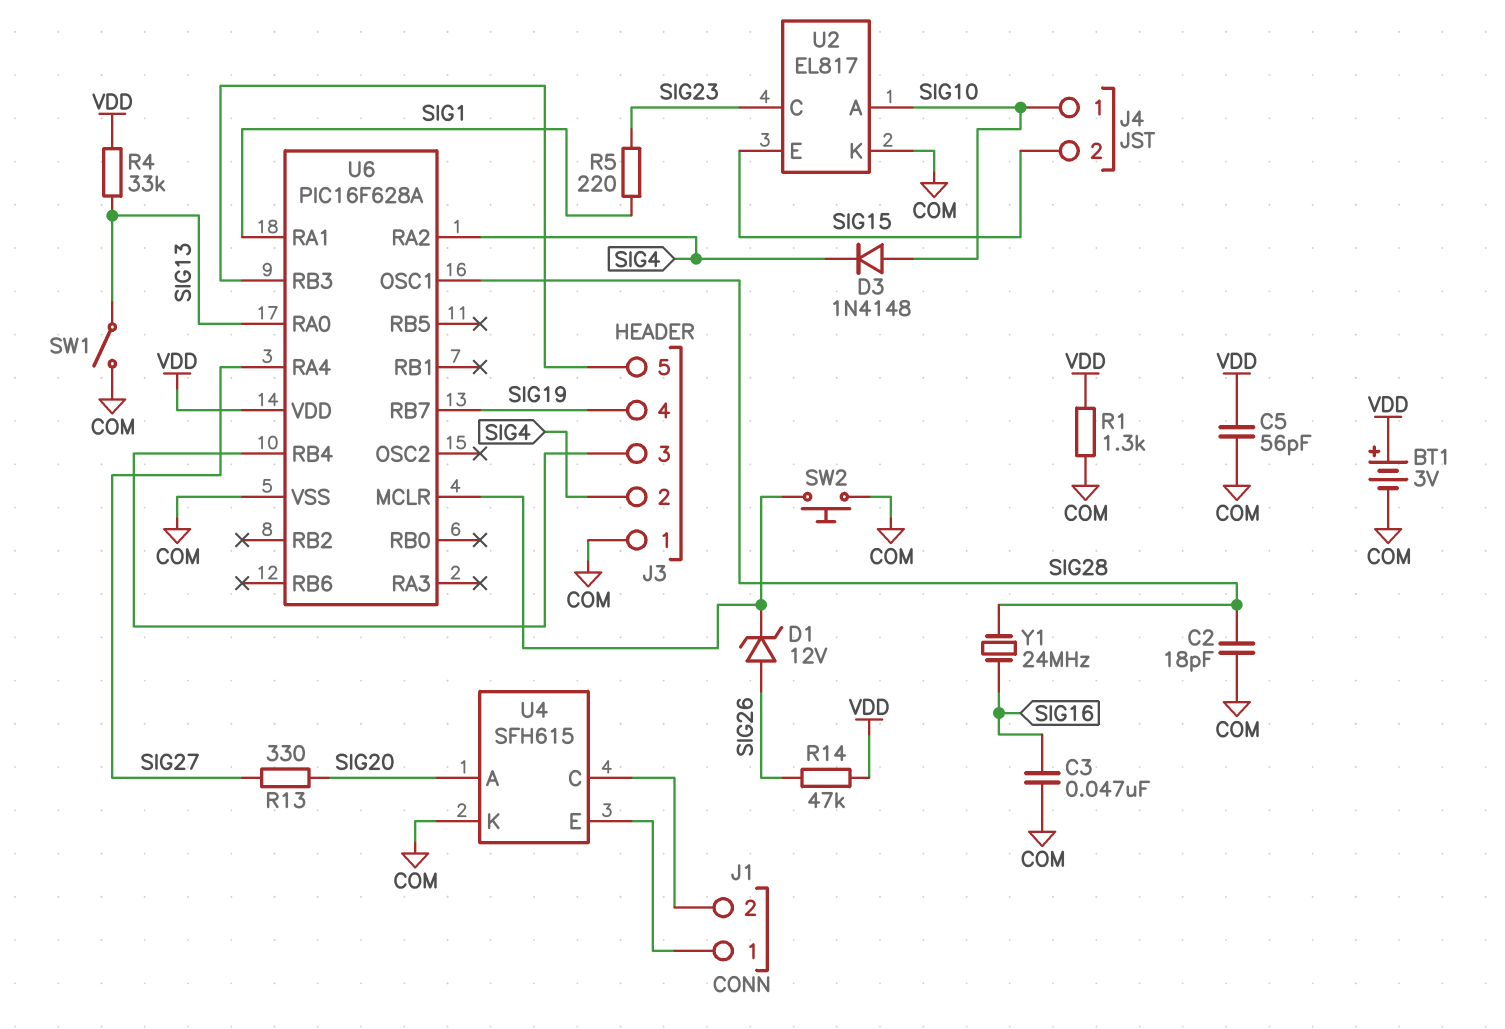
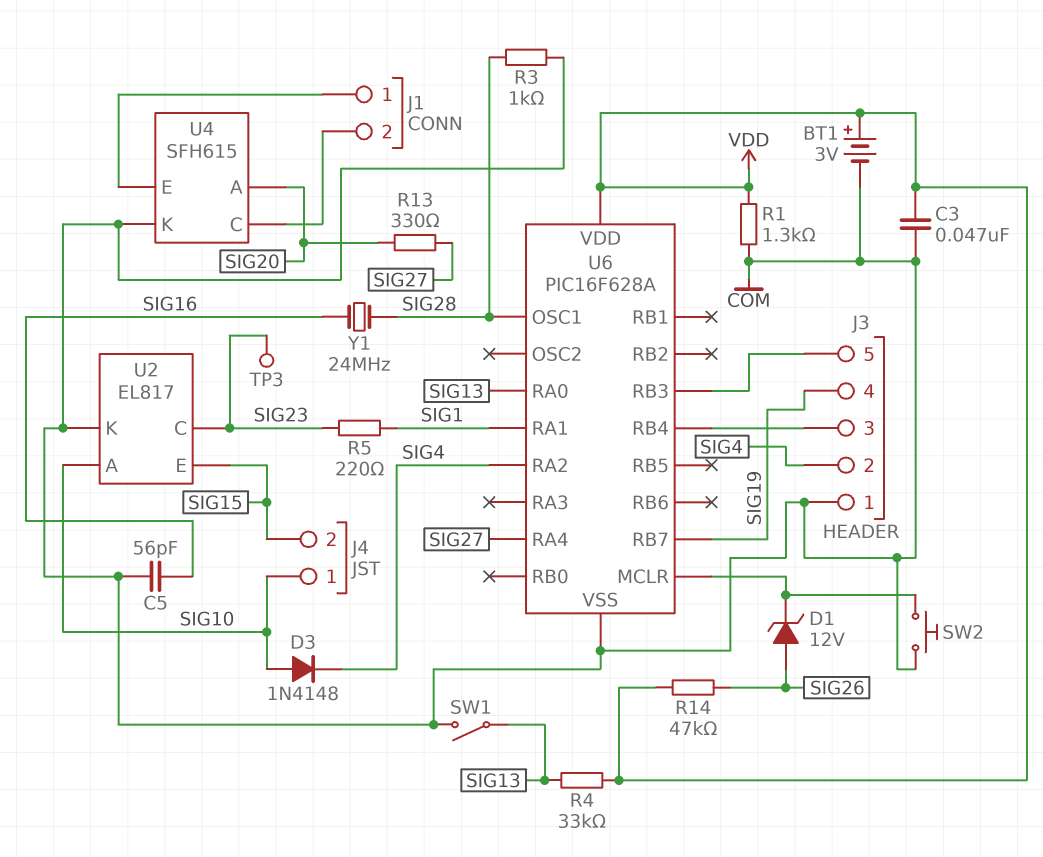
C2: 18pF (COM, SIG28) -> none
C3: 47nF (COM, SIG16) -> 47nF (COM, VDD)
C5: 56pF (COM, VDD) -> 56pF (COM, SIG16)
R3: none -> 1k (COM, SIG28)
TP3: none -> test point (SIG23)

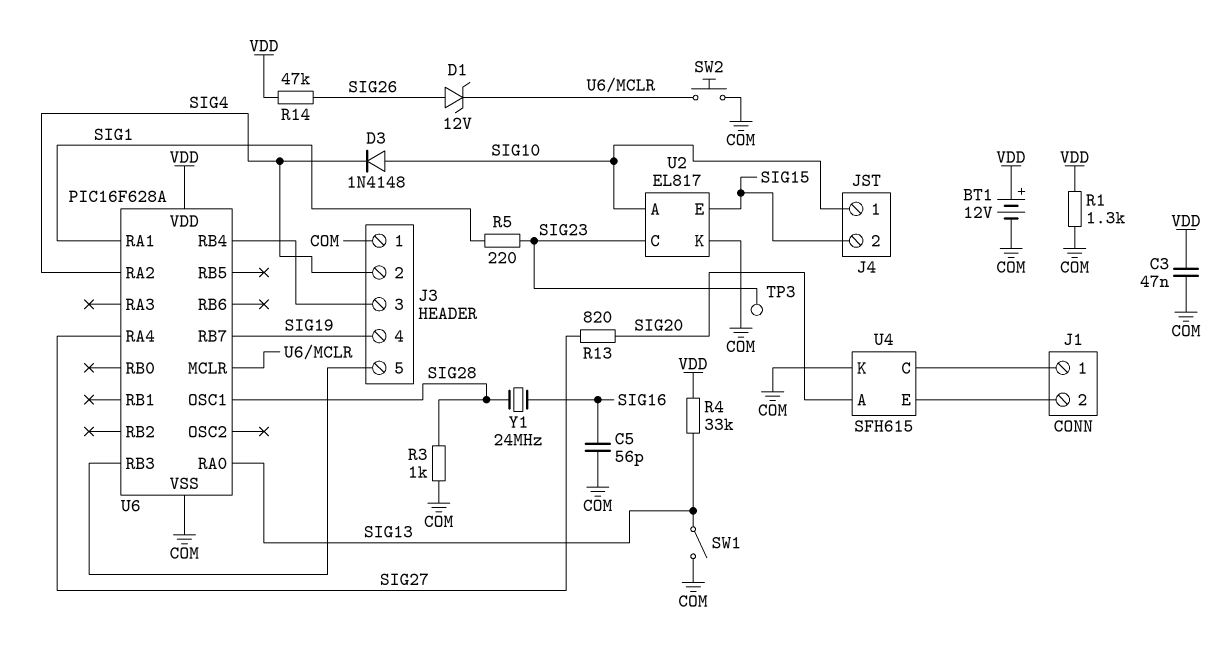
BT1: 3V (plus VDD, minus COM) -> 12V (plus VDD, minus COM)
R13: 330 (SIG20, SIG27) -> 820 (SIG20, SIG27)
U4 pin C: J1/2 -> J1/1
U4 pin E: J1/1 -> J1/2

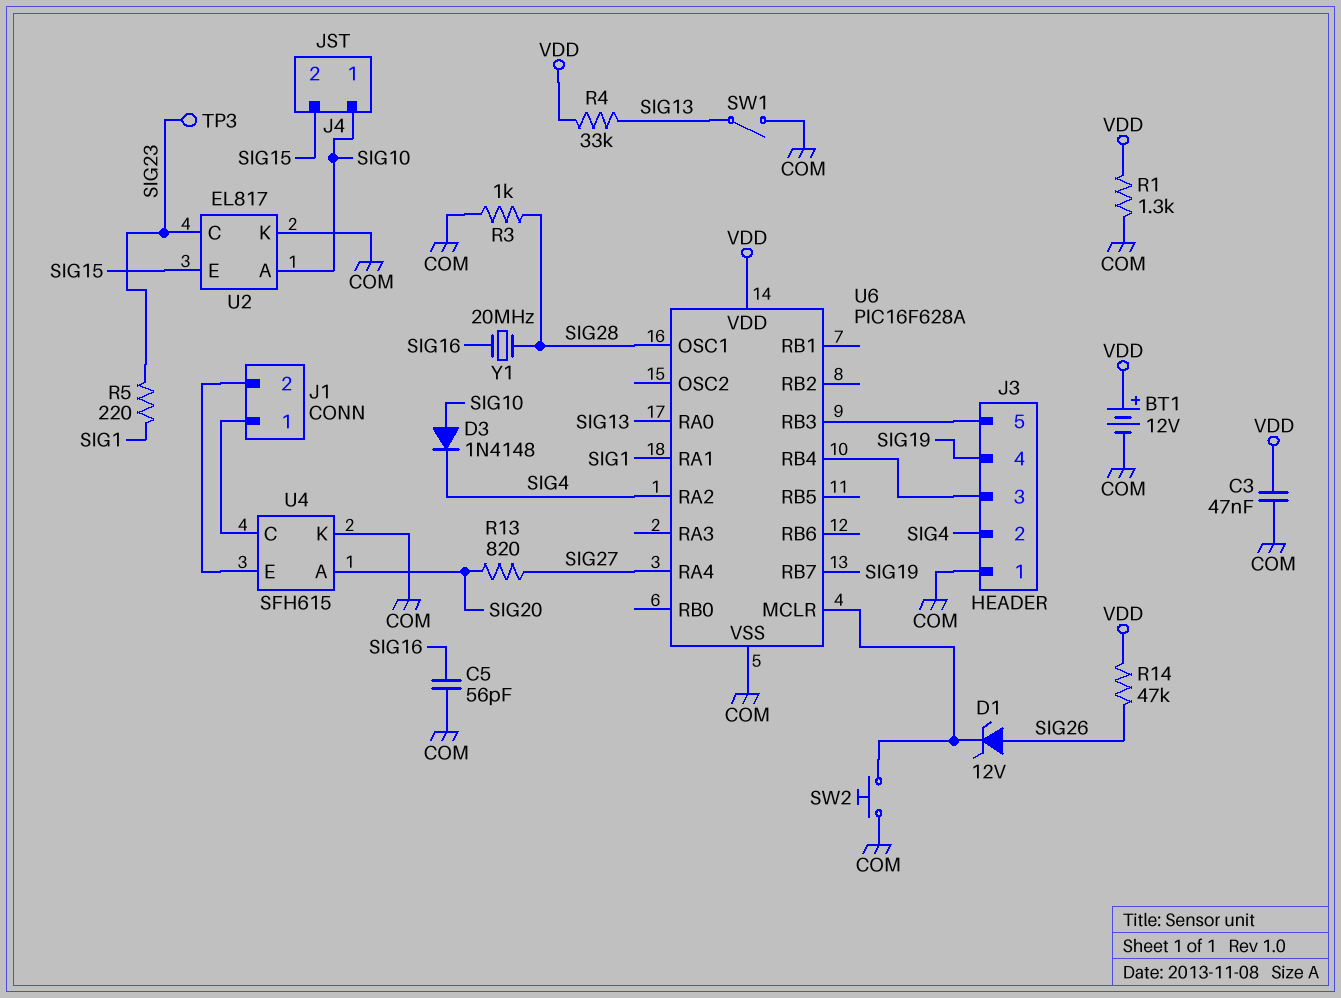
Y1: 24MHz (SIG16, SIG28) -> 20MHz (SIG16, SIG28)

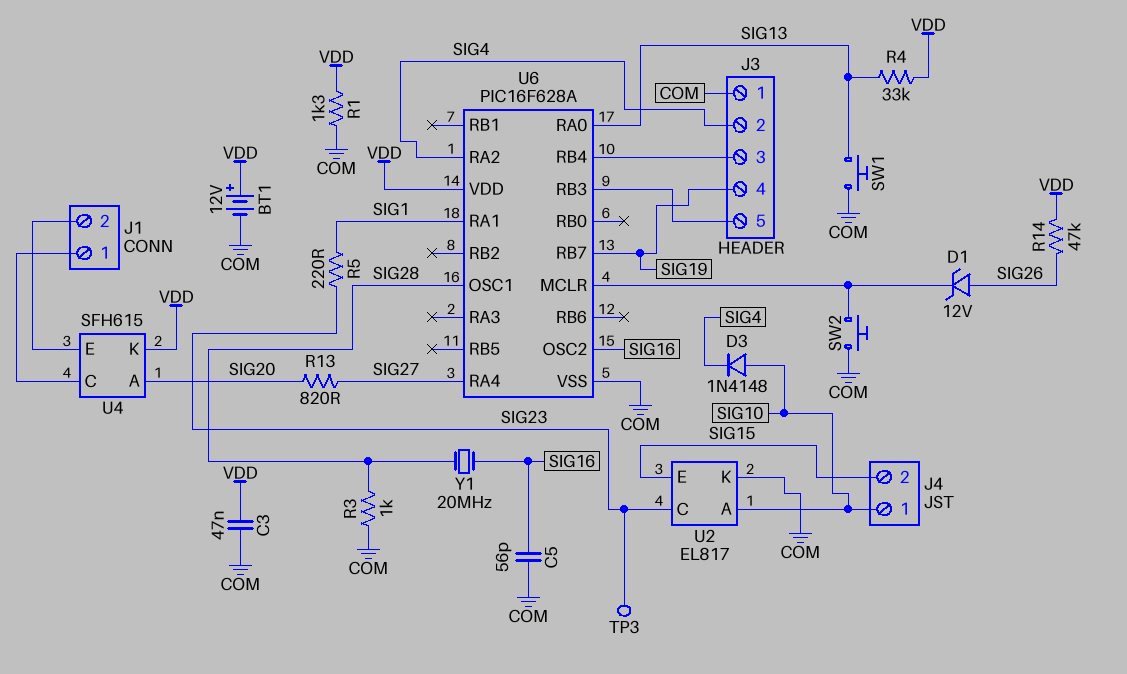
SW1: switch (COM, SIG13) -> button (COM, SIG13)
U4 pin K: COM -> VDD
U6 pin OSC2: none -> SIG16

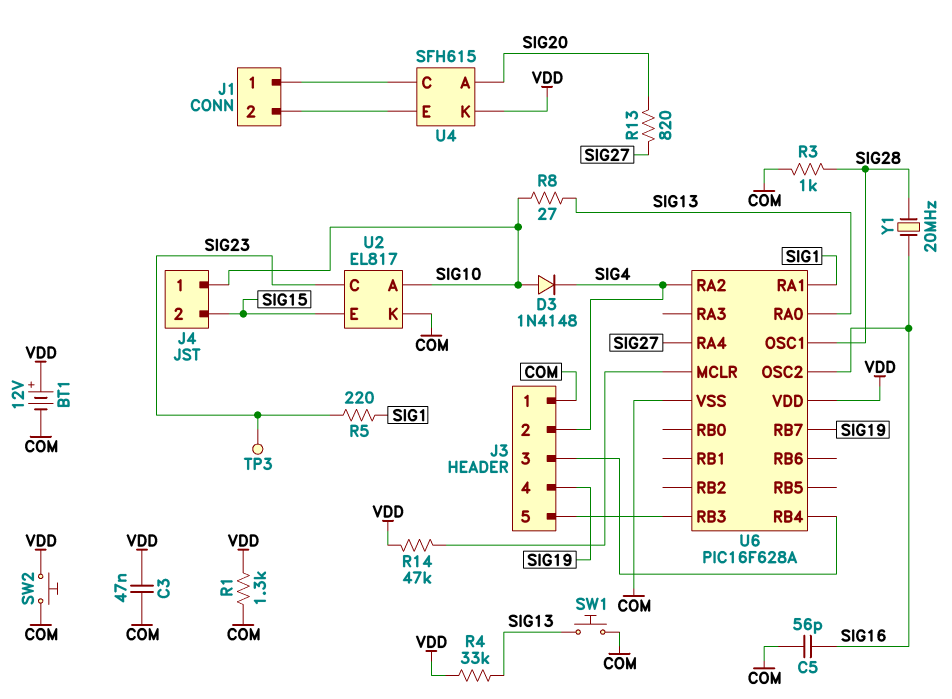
D1: zener 12V (A SIG26, K U6/MCLR) -> none
R8: none -> 27 (SIG10, SIG13)
R14: 47k (SIG26, VDD) -> 47k (U6/MCLR, VDD)
SW2: button (COM, U6/MCLR) -> button (COM, VDD)

